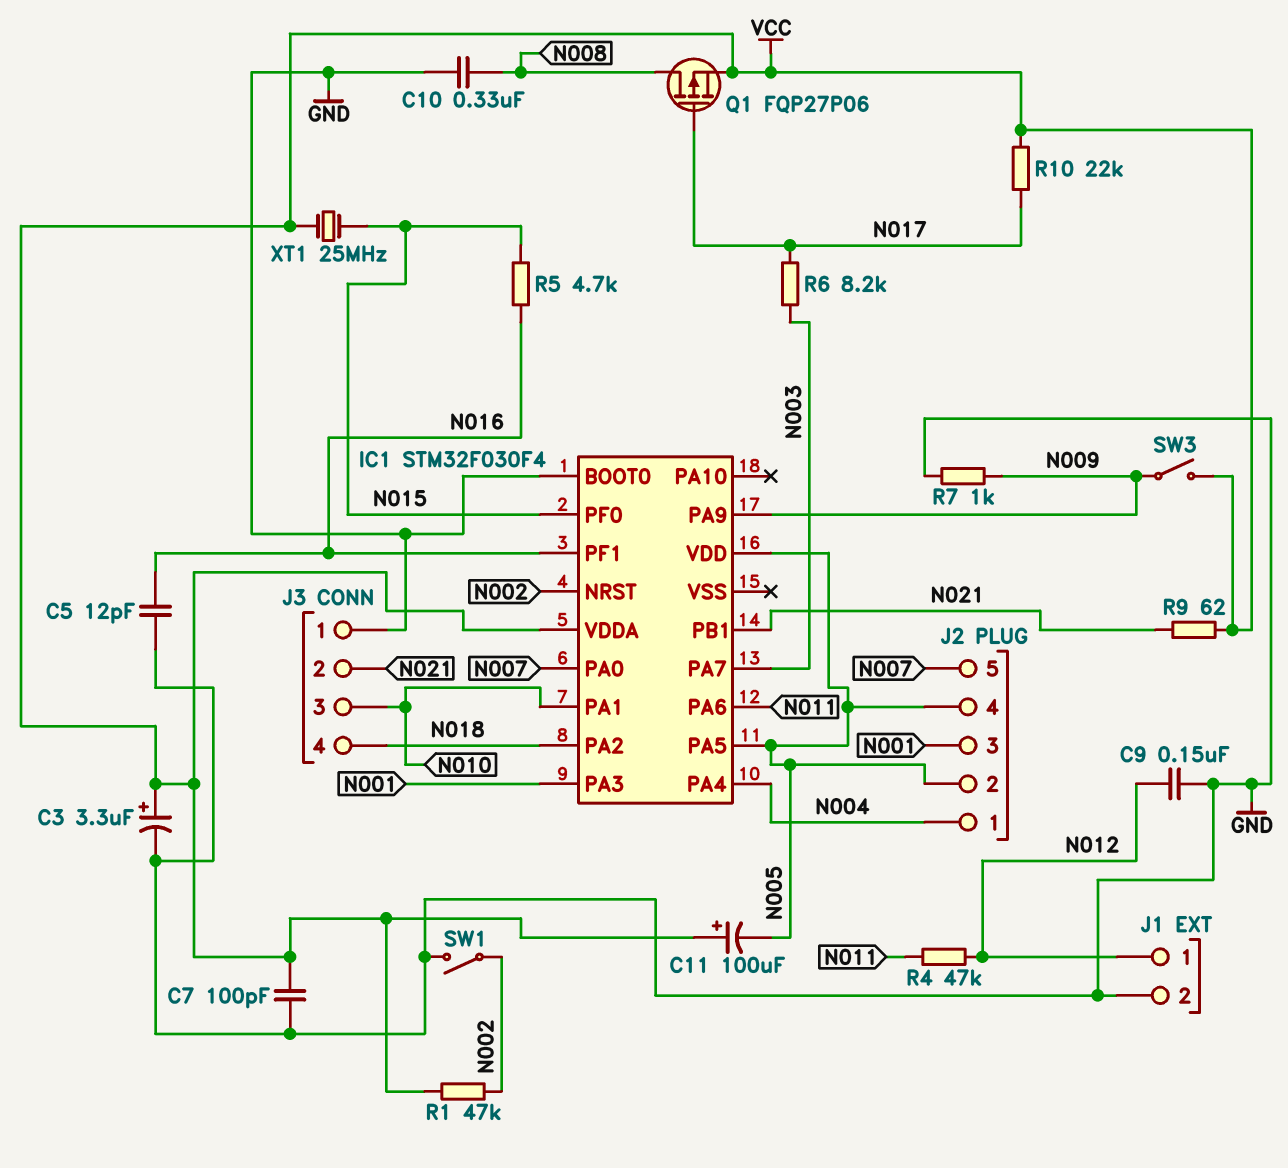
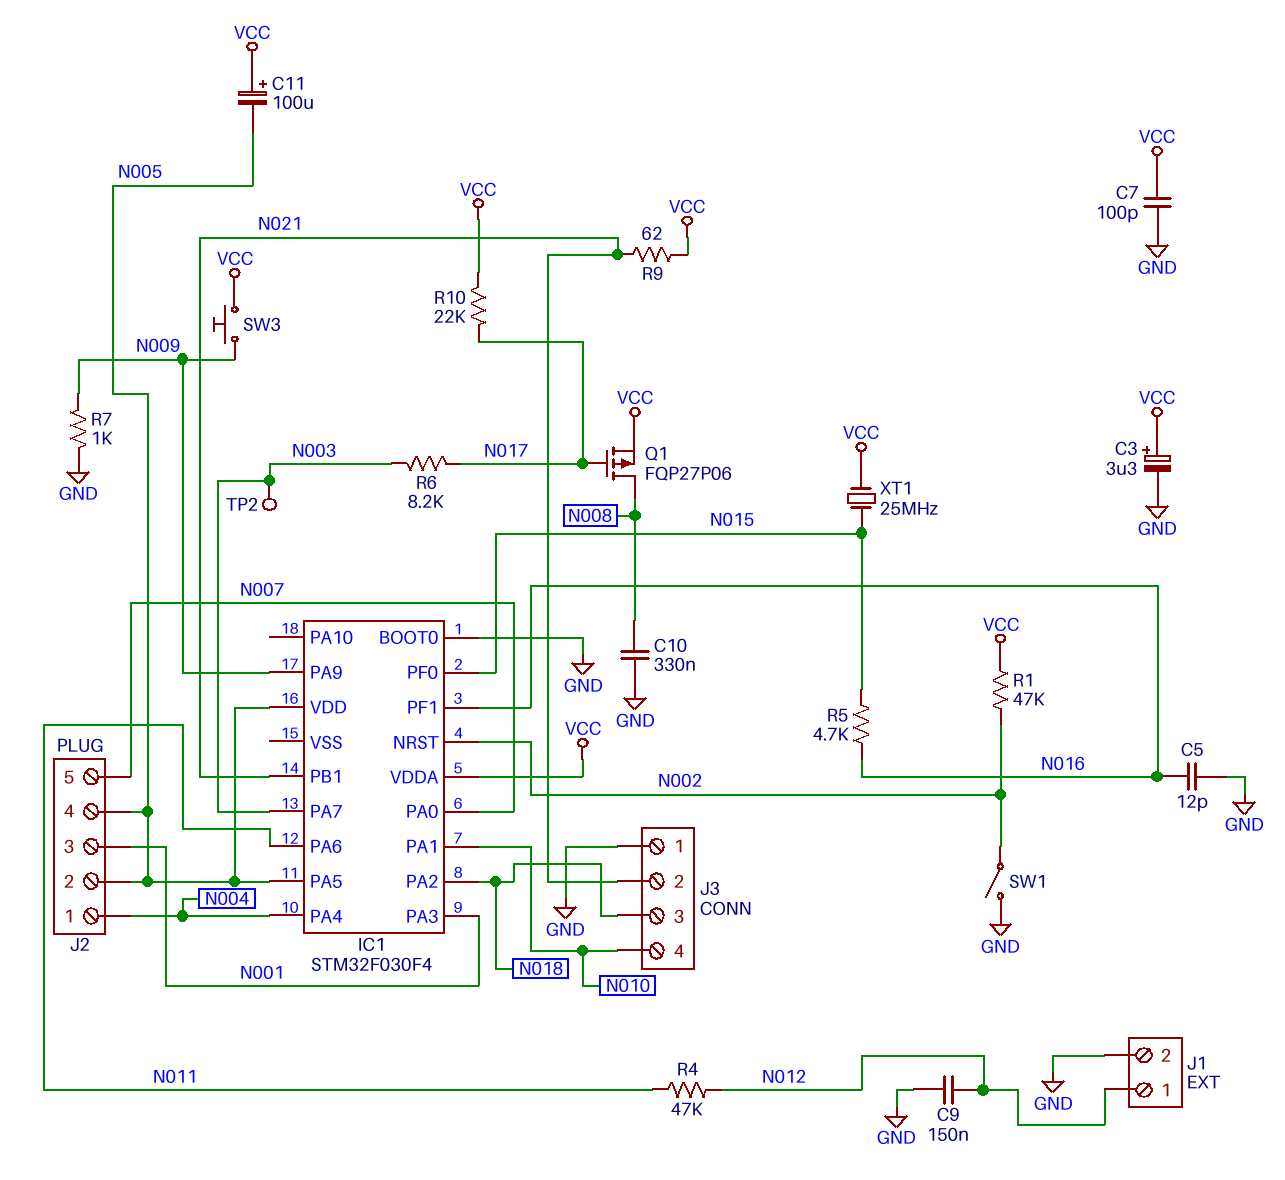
J3 pin 3: N010 -> N018
J3 pin 4: N018 -> N010
SW3: switch (N009, VCC) -> button (N009, VCC)
TP2: none -> test point (N003)

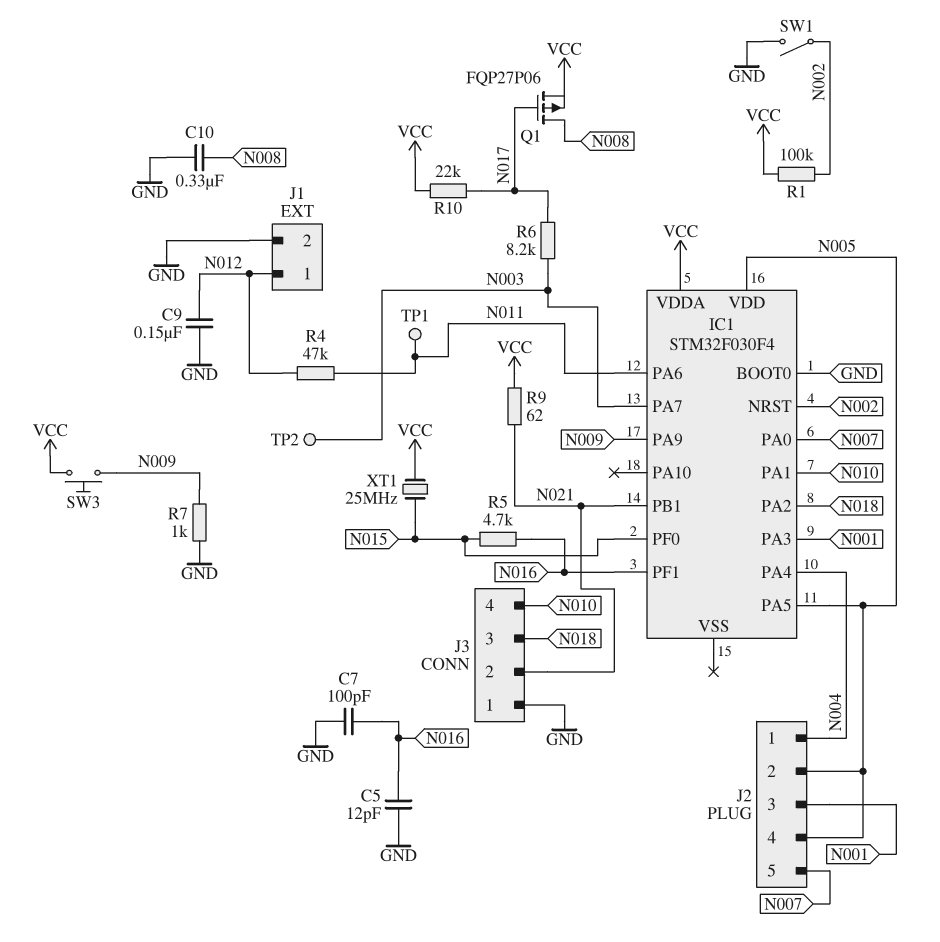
C3: 3.3uF (plus VCC, minus GND) -> none
C7: 100pF (GND, VCC) -> 100pF (GND, N016)
C11: 100uF (plus VCC, minus N005) -> none
R1: 47k (N002, VCC) -> 100k (N002, VCC)
TP1: none -> test point (N011)

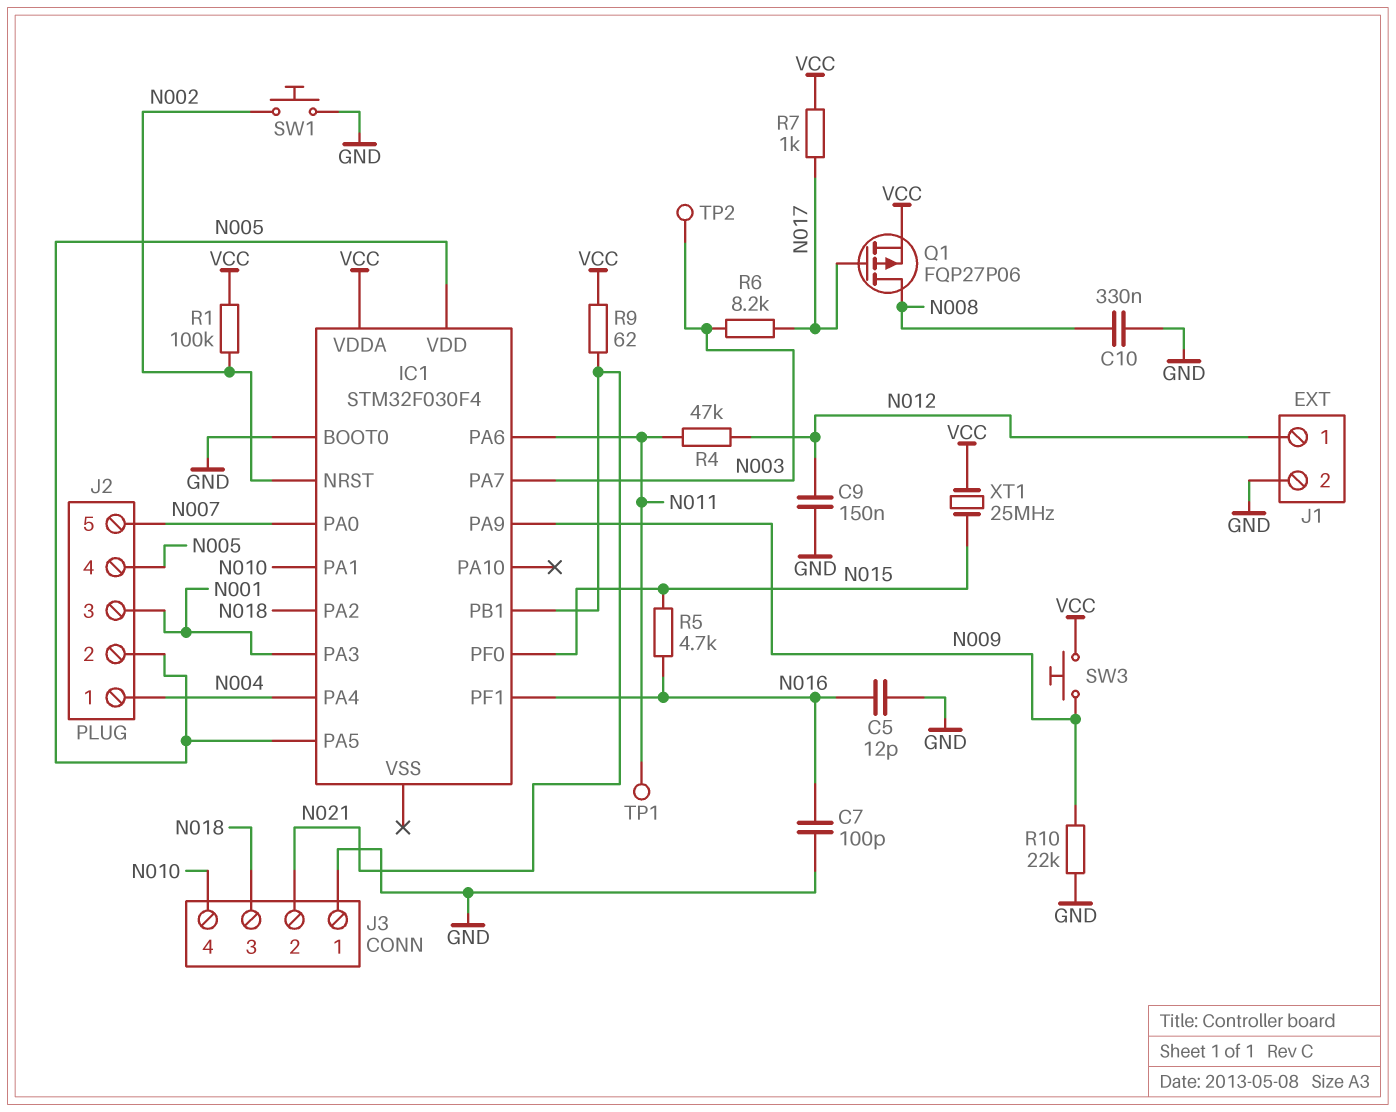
R7: 1k (GND, N009) -> 1k (N017, VCC)
R10: 22k (N017, VCC) -> 22k (GND, N009)
SW1: switch (GND, N002) -> button (GND, N002)

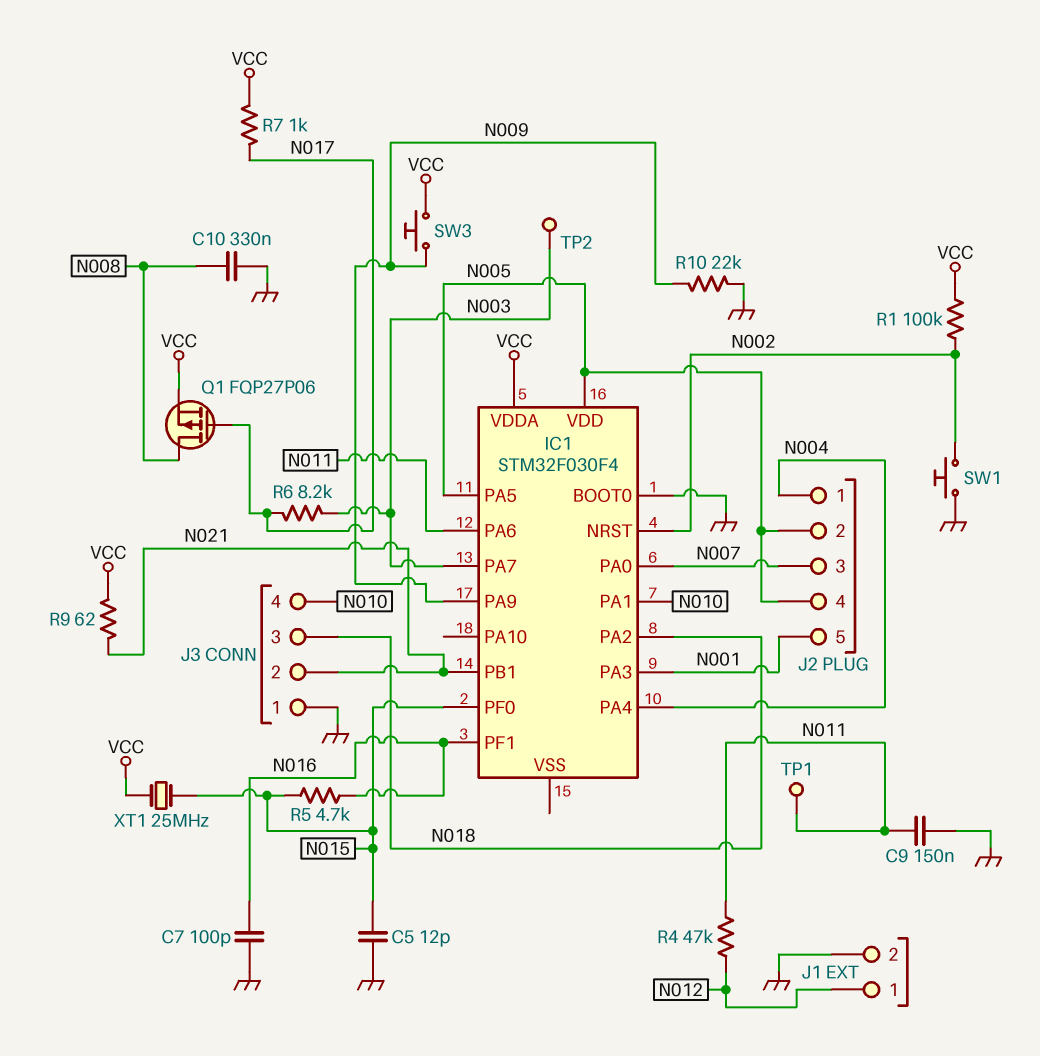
C5: 12pF (GND, N016) -> 12pF (GND, N015)
C9: 150nF (GND, N012) -> 150nF (GND, N011)
J2 pin 3: N001 -> N007
J2 pin 5: N007 -> N001

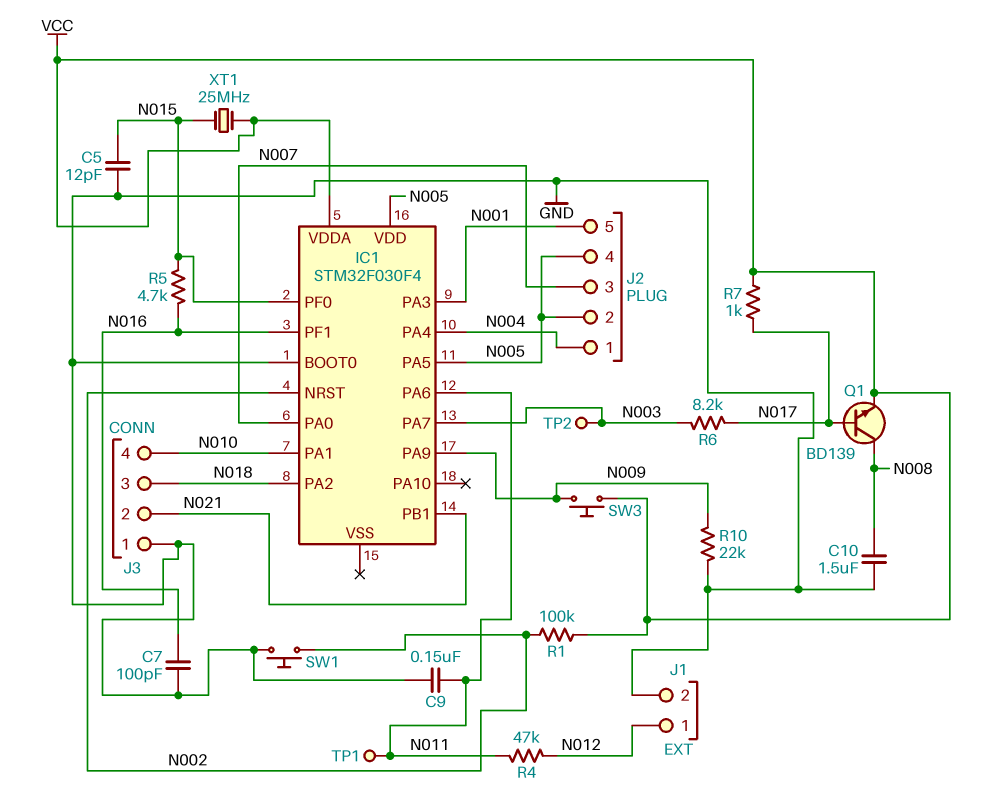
C10: 330nF (GND, N008) -> 1.5uF (GND, N008)
Q1: PMOS FQP27P06 (G N017, D N008, S VCC) -> NPN BD139 (B N017, C N008, E VCC)
R9: 62 (N021, VCC) -> none

